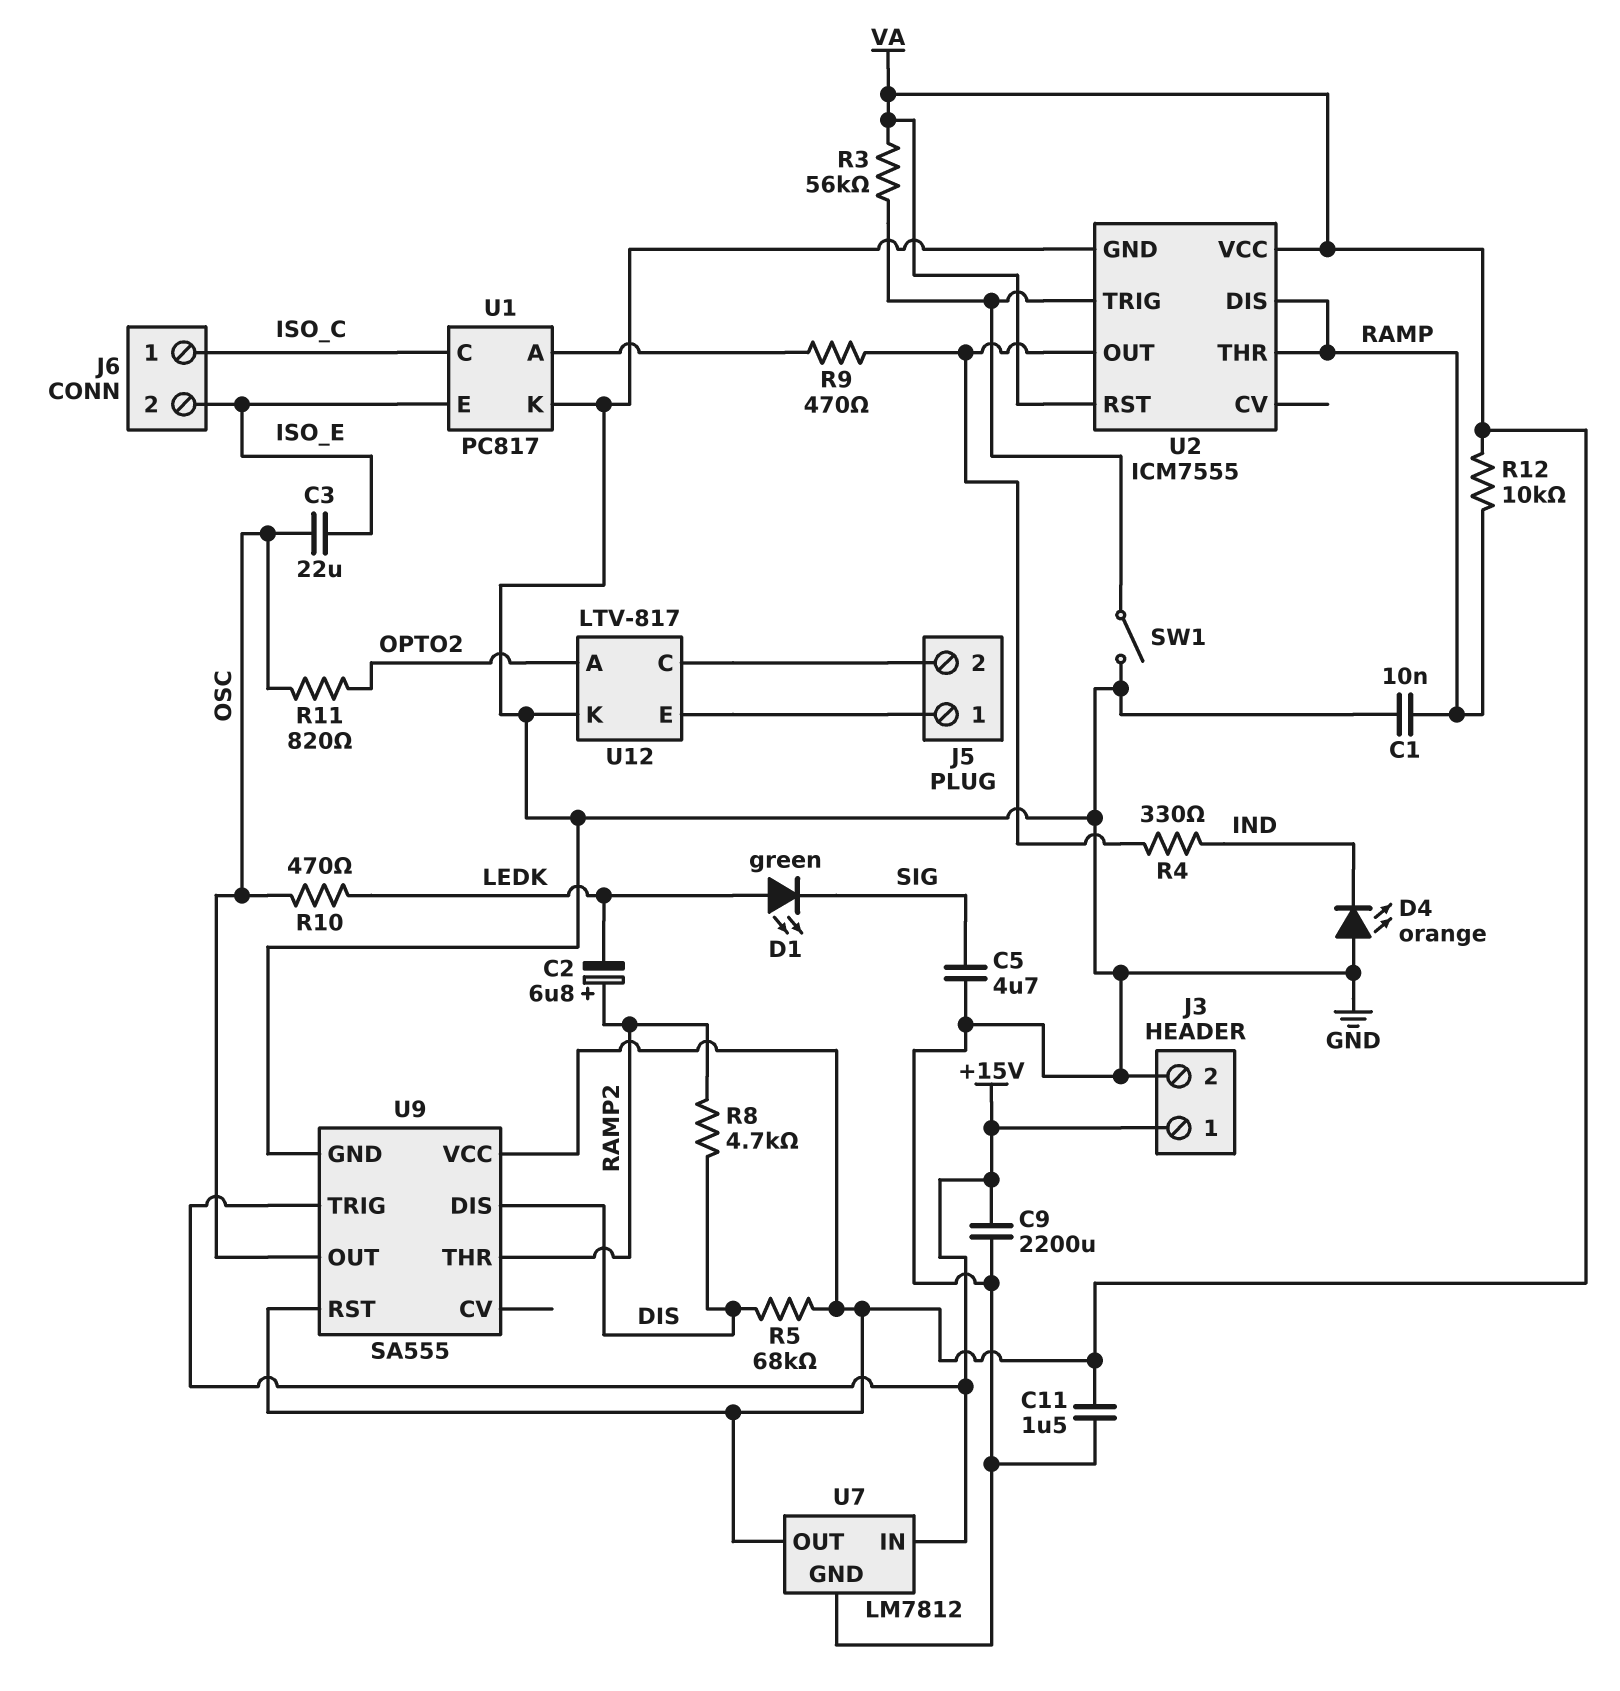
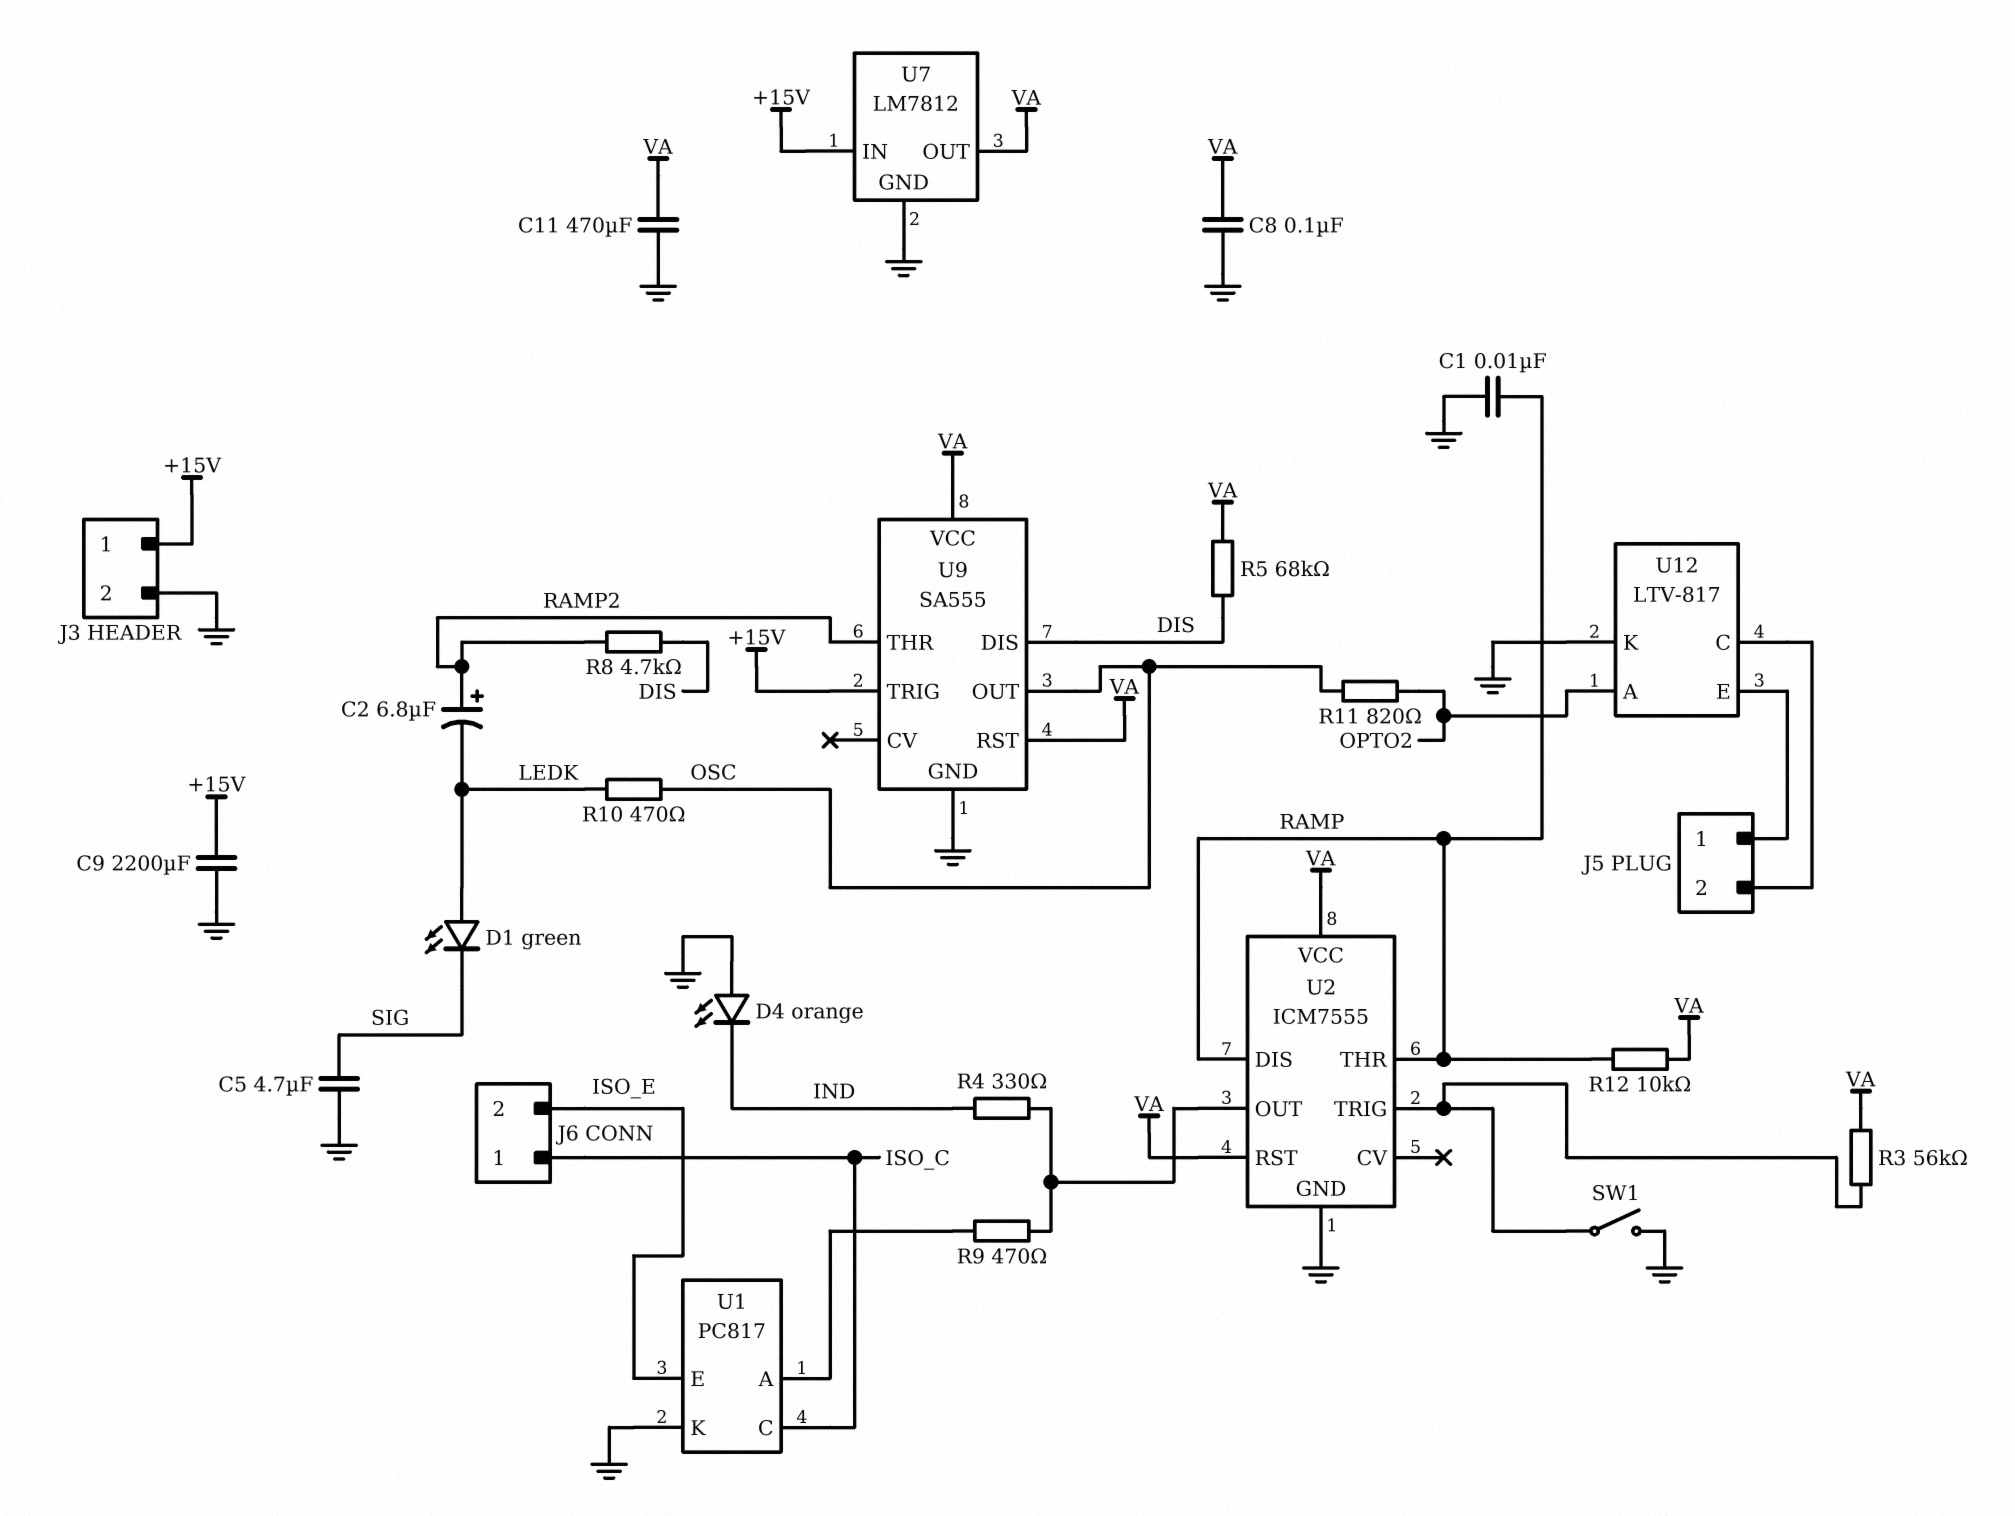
C3: 22uF (ISO_E, OSC) -> none
C8: none -> 100nF (GND, VA)
C11: 1.5uF (GND, VA) -> 470uF (GND, VA)

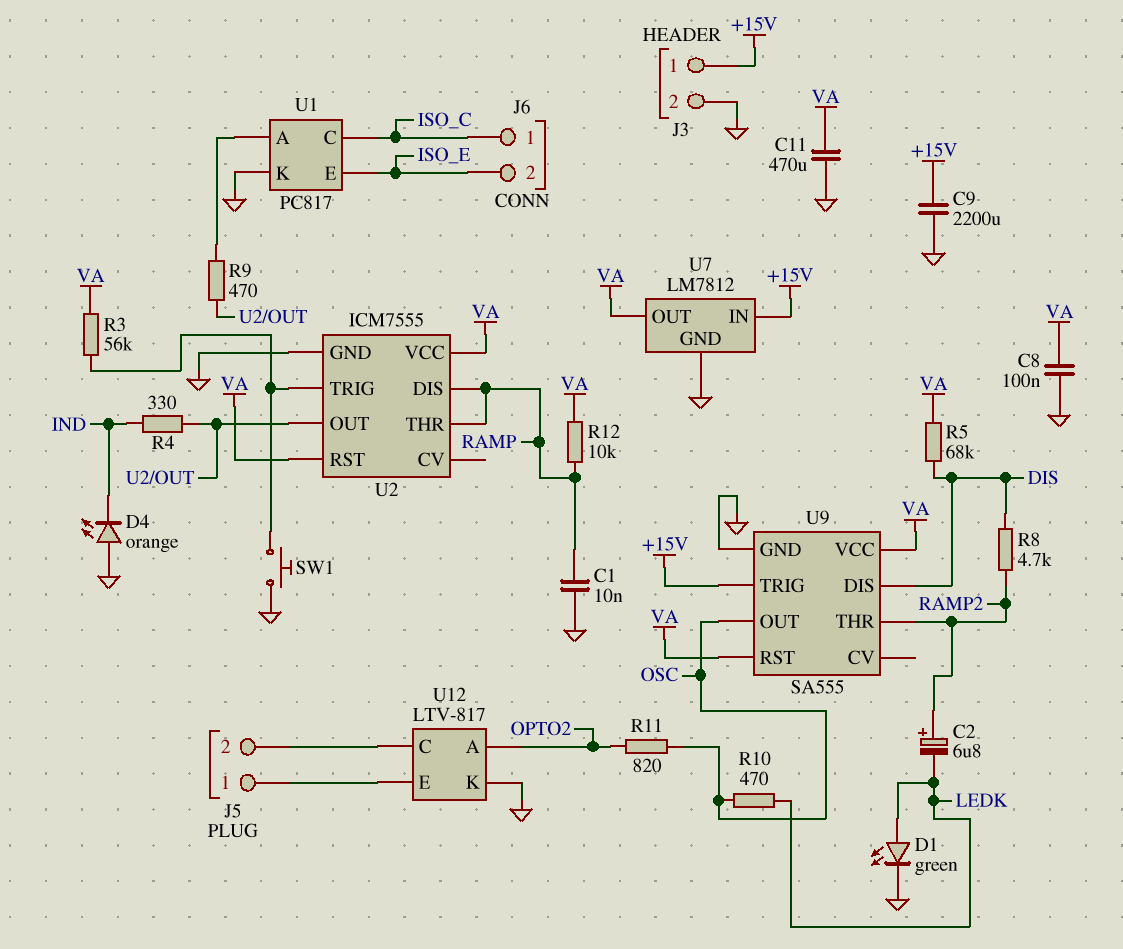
C5: 4.7uF (GND, SIG) -> none
D1: LED green (A LEDK, K SIG) -> LED green (A LEDK, K GND)
SW1: switch (GND, U2/TRIG) -> button (GND, U2/TRIG)

